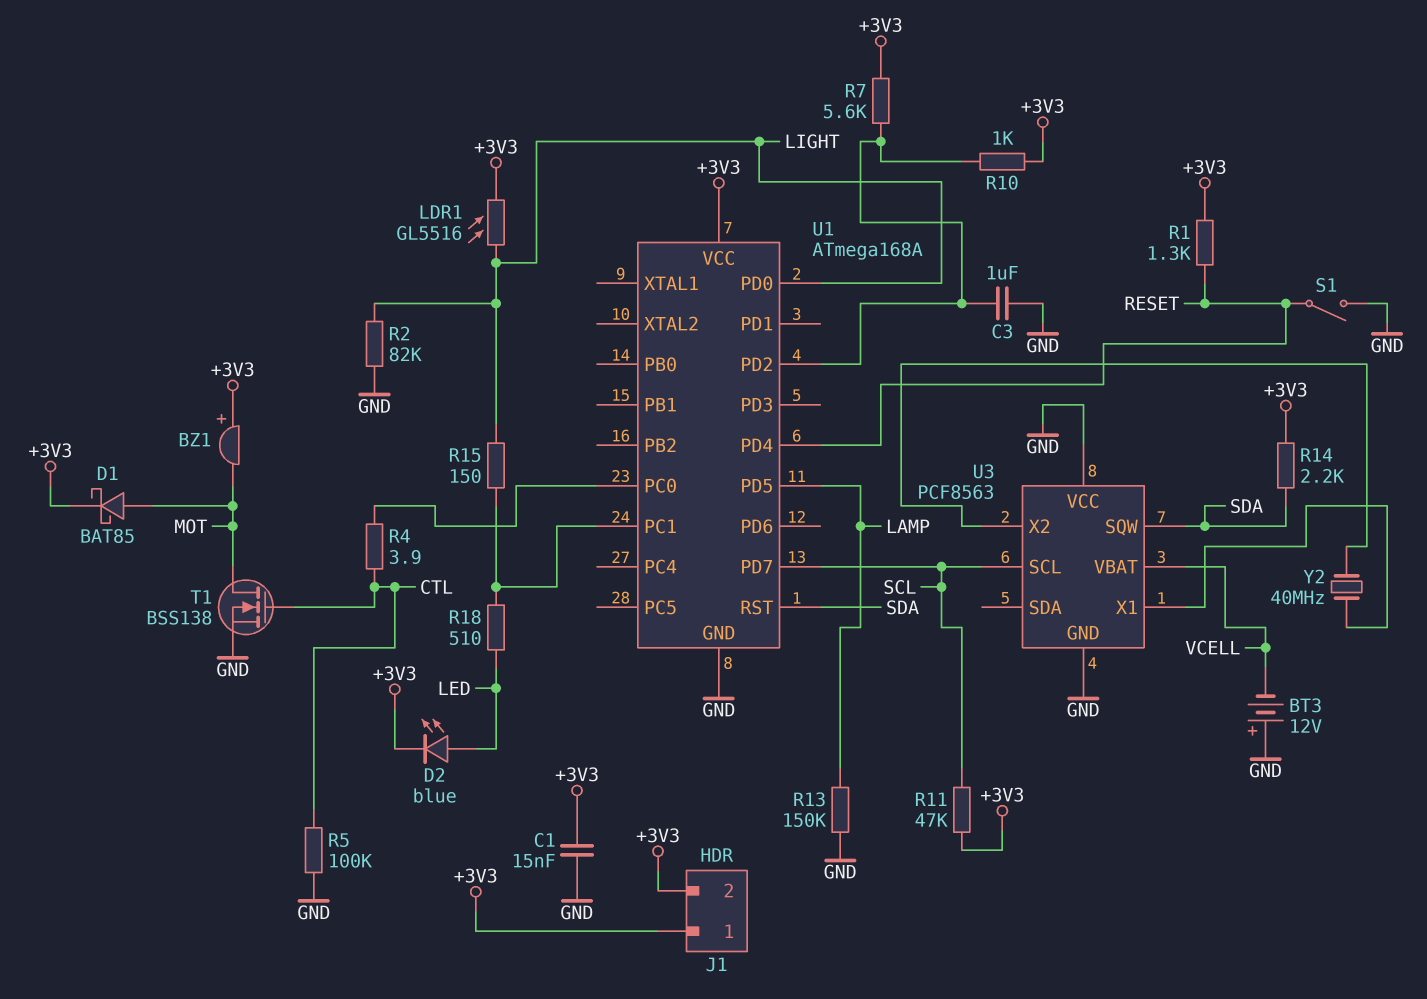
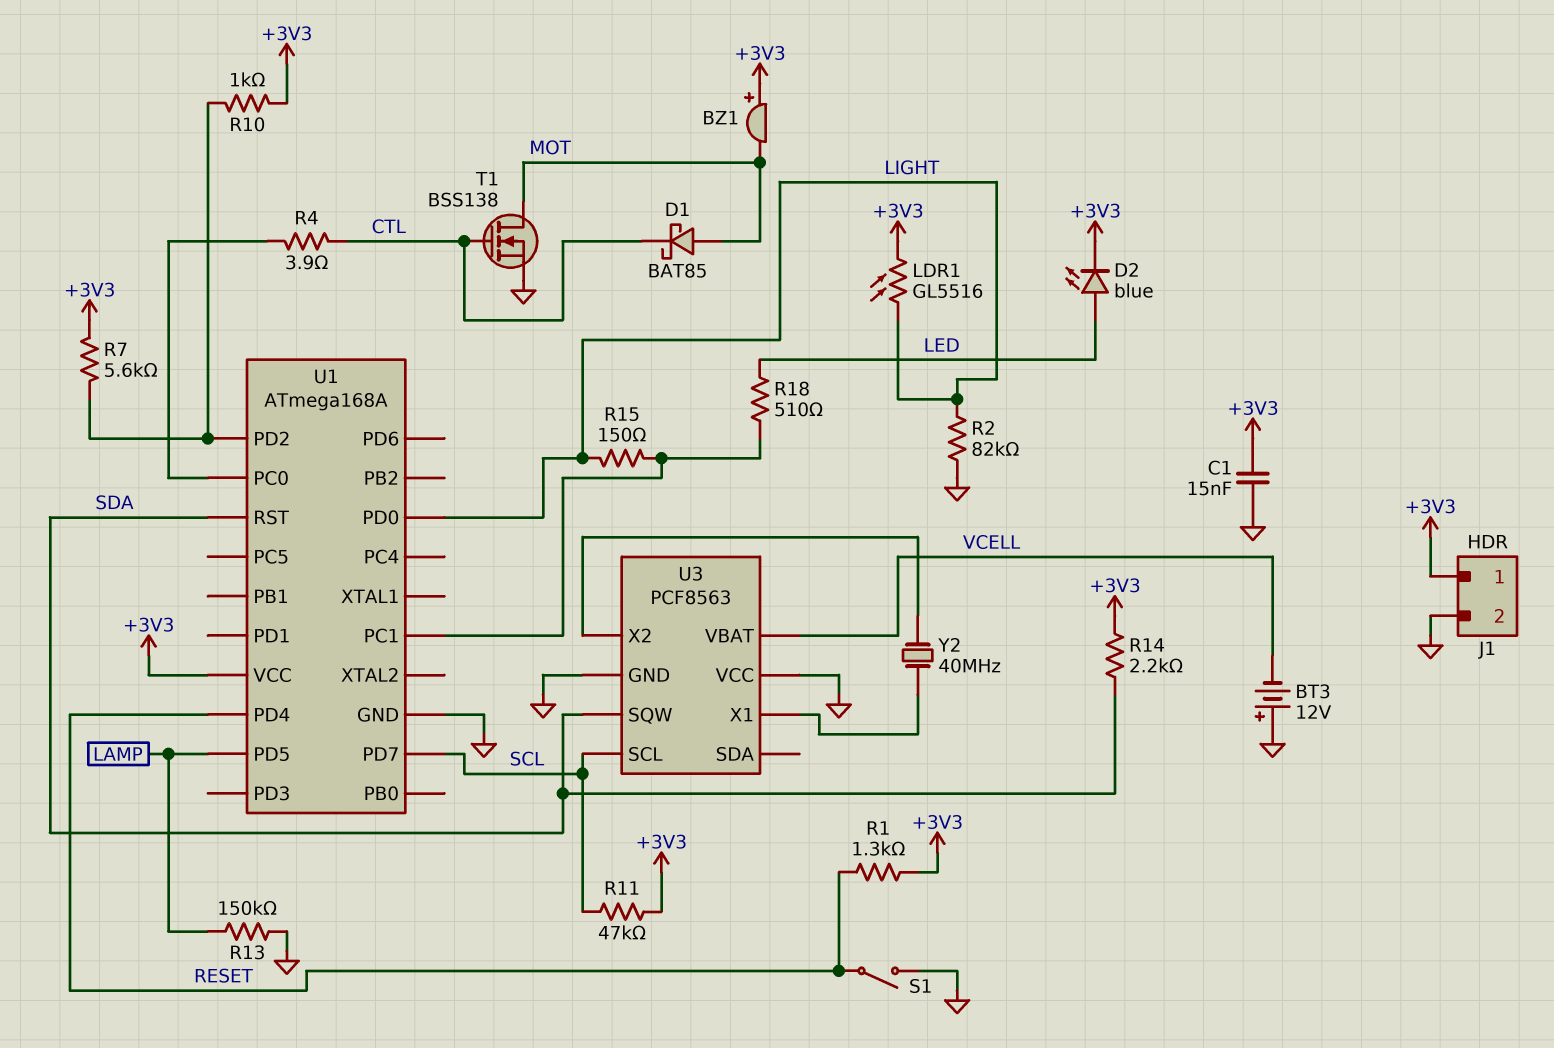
C3: 1uF (GND, U1/PD2) -> none
D1: schottky BAT85 (A MOT, K +3V3) -> schottky BAT85 (A MOT, K CTL)
J1 pin 2: +3V3 -> GND
R5: 100k (CTL, GND) -> none

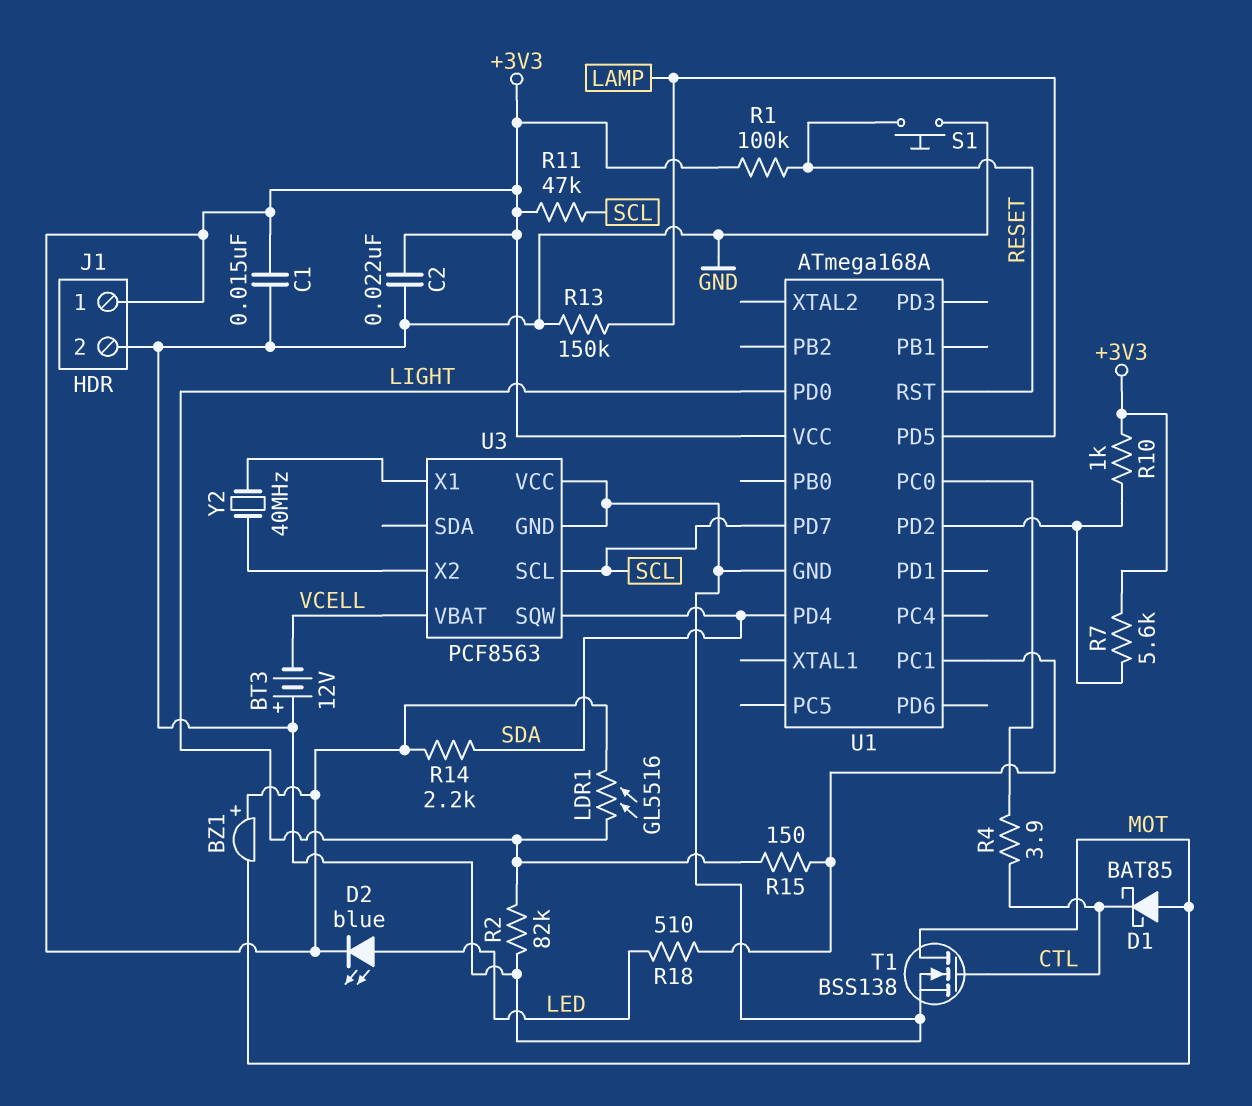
C2: none -> 22nF (+3V3, GND)
R1: 1.3k (+3V3, RESET) -> 100k (+3V3, RESET)
S1: switch (GND, RESET) -> button (GND, RESET)
U1 pin PD4: RESET -> SDA
U1 pin RST: SDA -> RESET

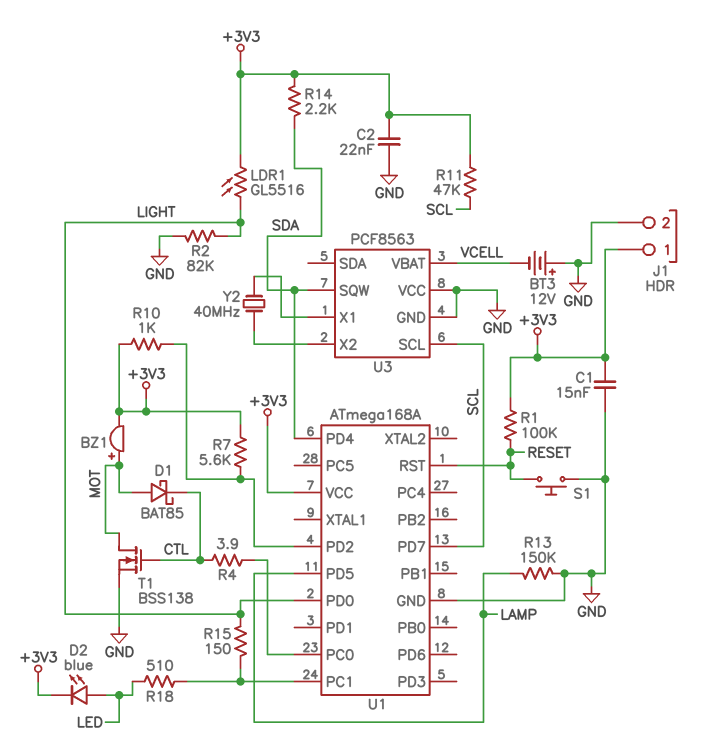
BZ1: buzzer (plus +3V3, minus MOT) -> buzzer (plus MOT, minus +3V3)

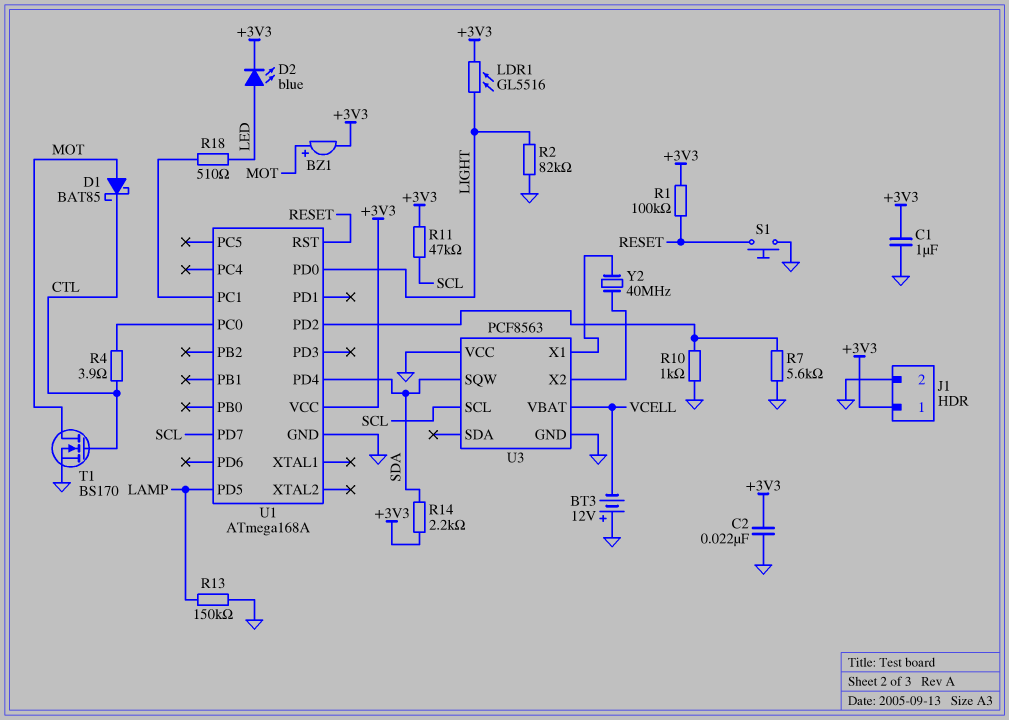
C1: 15nF (+3V3, GND) -> 1uF (+3V3, GND)
R7: 5.6k (+3V3, U1/PD2) -> 5.6k (GND, U1/PD2)
R10: 1k (+3V3, U1/PD2) -> 1k (GND, U1/PD2)
R15: 150 (LIGHT, U1/PC1) -> none
T1: NMOS BSS138 (G CTL, D MOT, S GND) -> NMOS BS170 (G CTL, D MOT, S GND)

